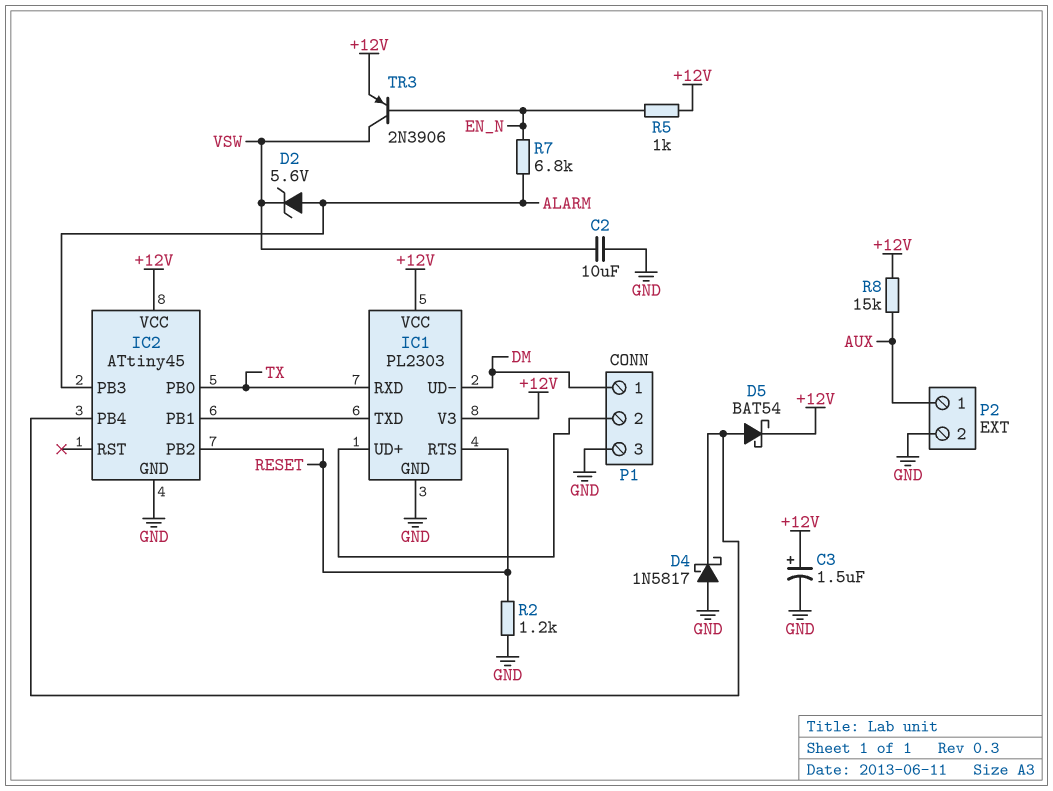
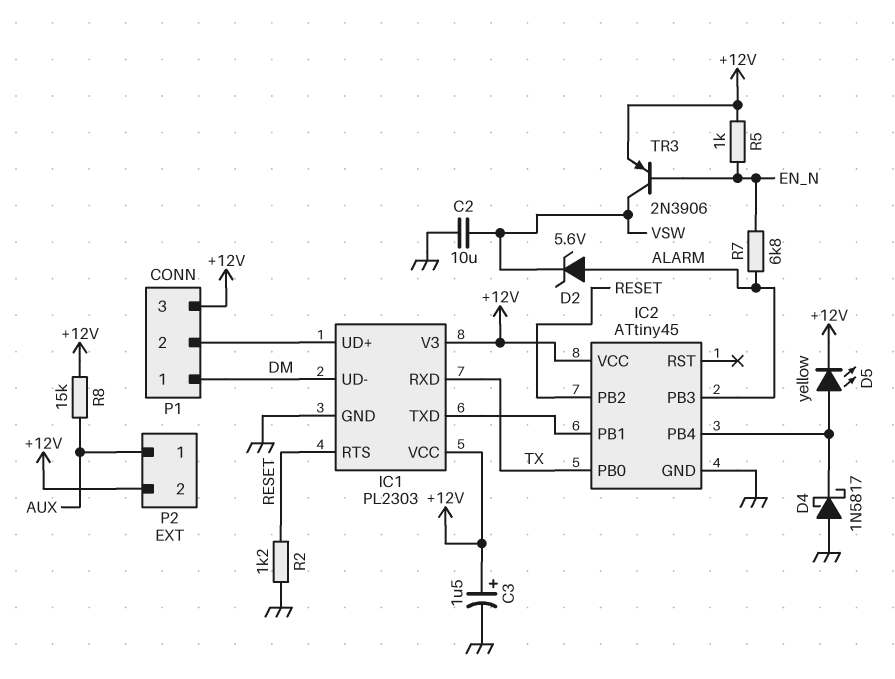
D5: schottky BAT54 (A IC2/PB4, K +12V) -> LED yellow (A IC2/PB4, K +12V)
P1 pin 3: GND -> +12V
P2 pin 2: GND -> +12V

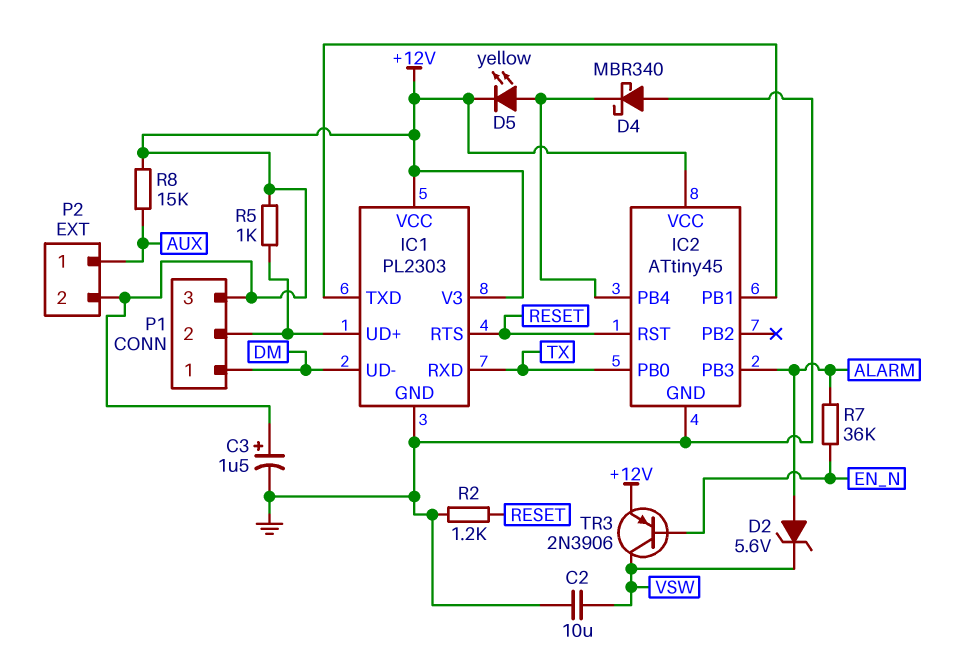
D4: schottky 1N5817 (A GND, K IC2/PB4) -> schottky MBR340 (A GND, K IC2/PB4)
IC2 pin PB2: RESET -> none
IC2 pin RST: none -> RESET
R5: 1k (+12V, EN_N) -> 1k (+12V, IC1/UD+)
R7: 6.8k (ALARM, EN_N) -> 36k (ALARM, EN_N)

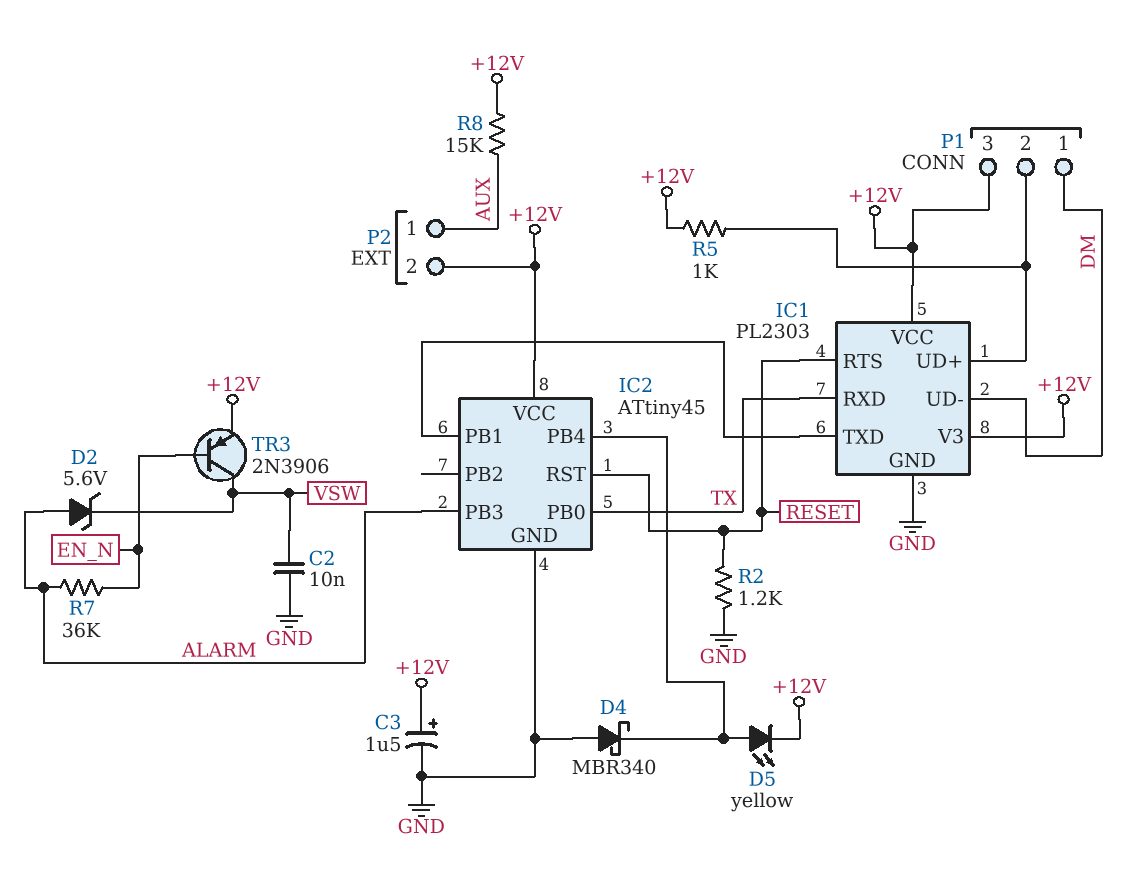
C2: 10uF (GND, VSW) -> 10nF (GND, VSW)

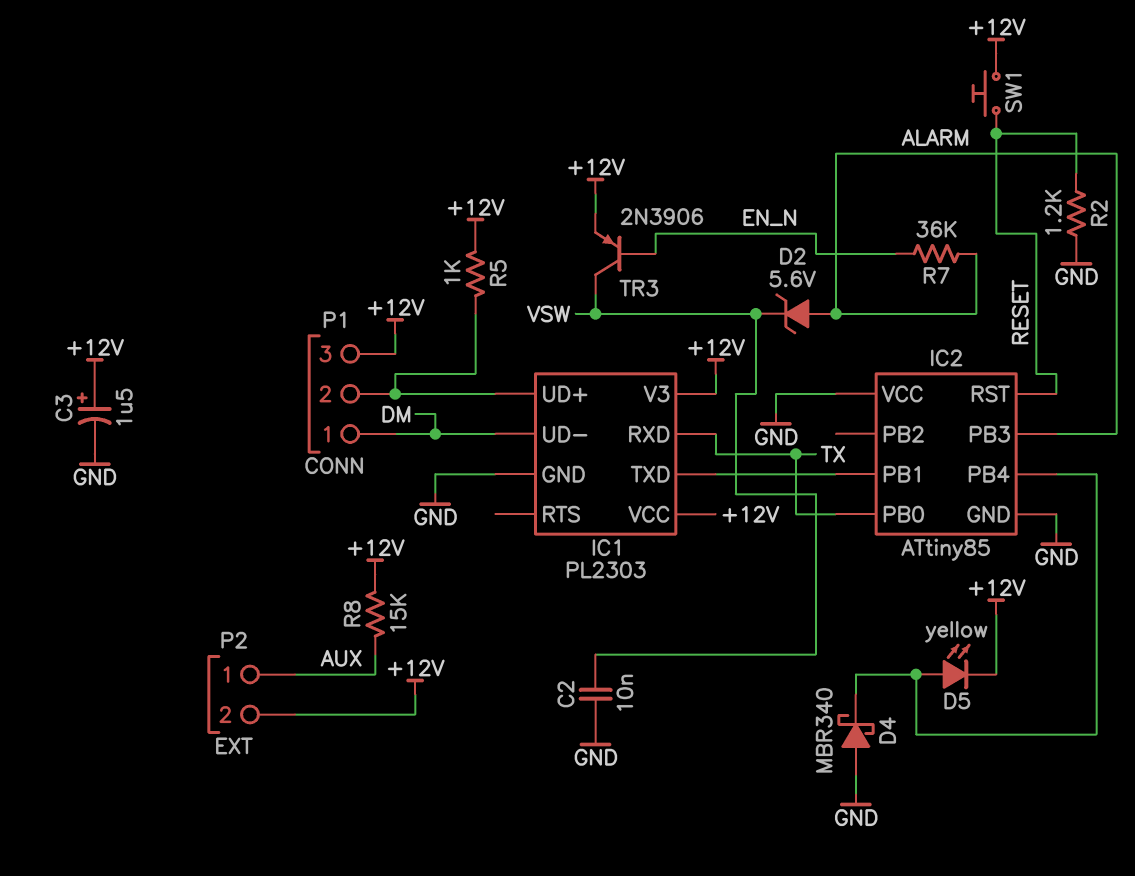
IC1 pin RTS: RESET -> none
IC2: ATtiny45 -> ATtiny85
IC2 pin VCC: +12V -> GND
SW1: none -> button (+12V, RESET)

